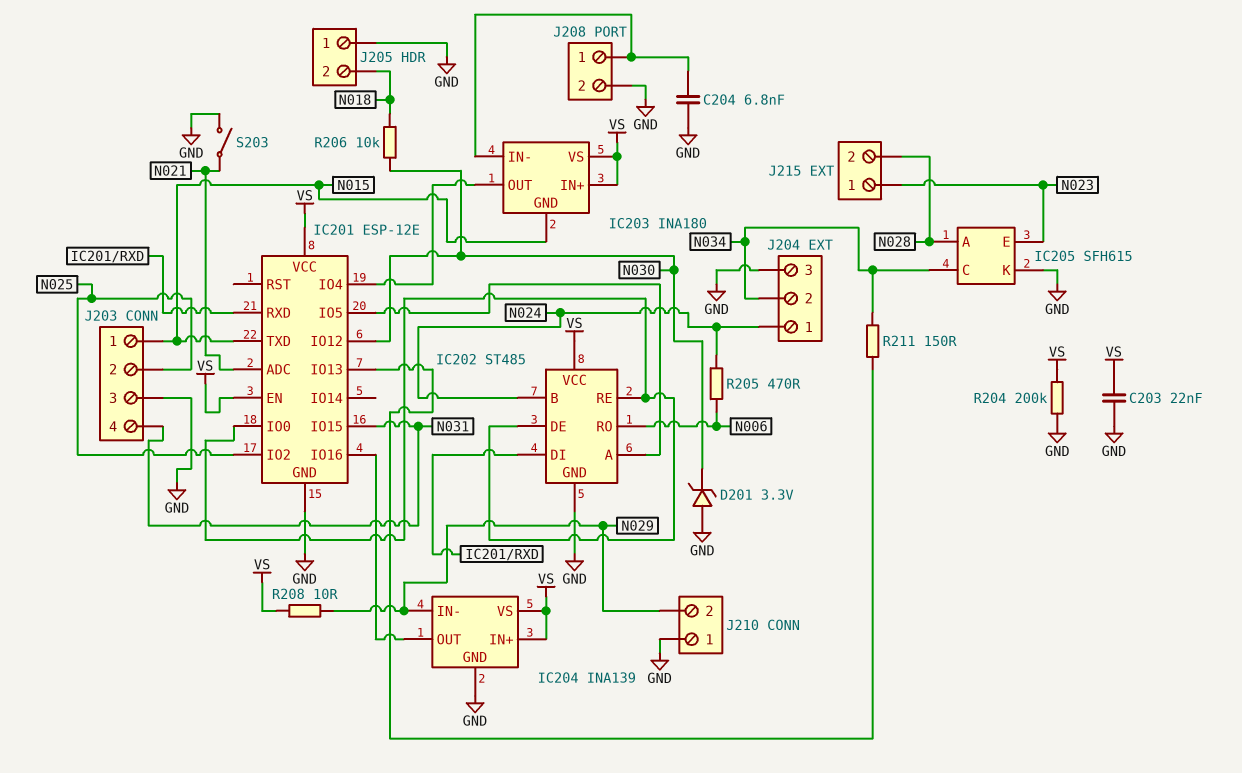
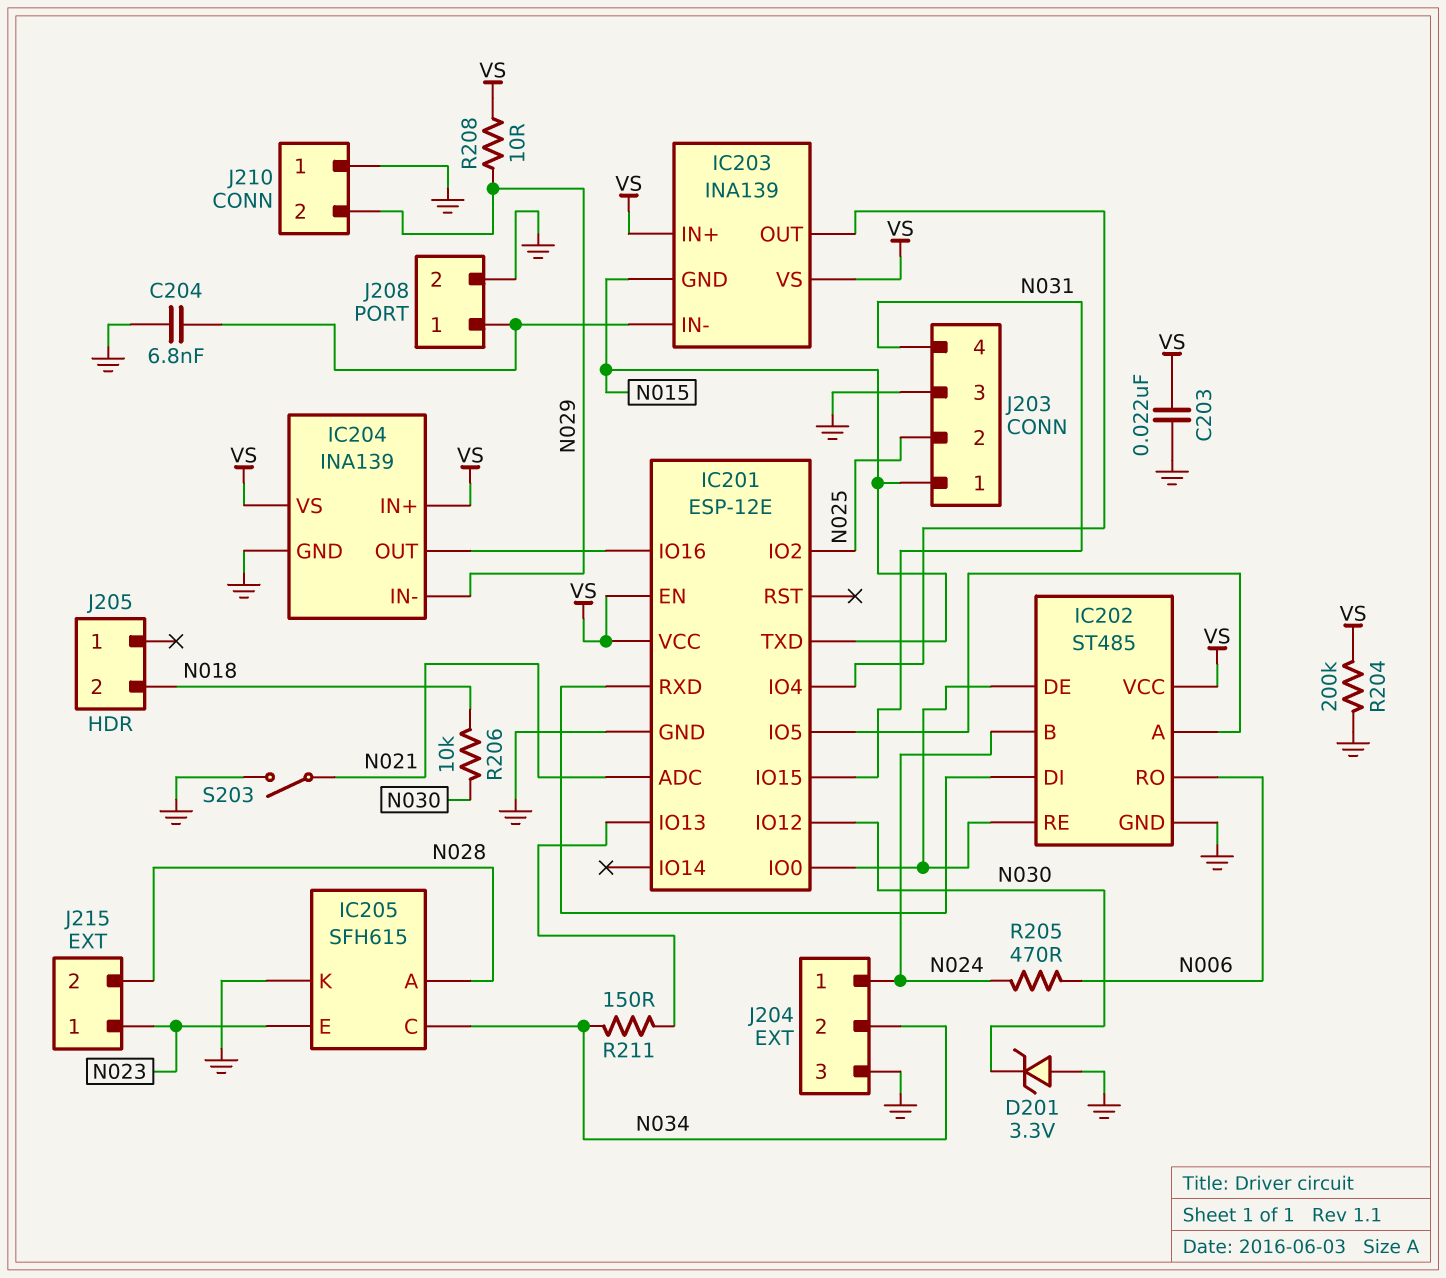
IC203: INA180 -> INA139
J205 pin 1: GND -> none

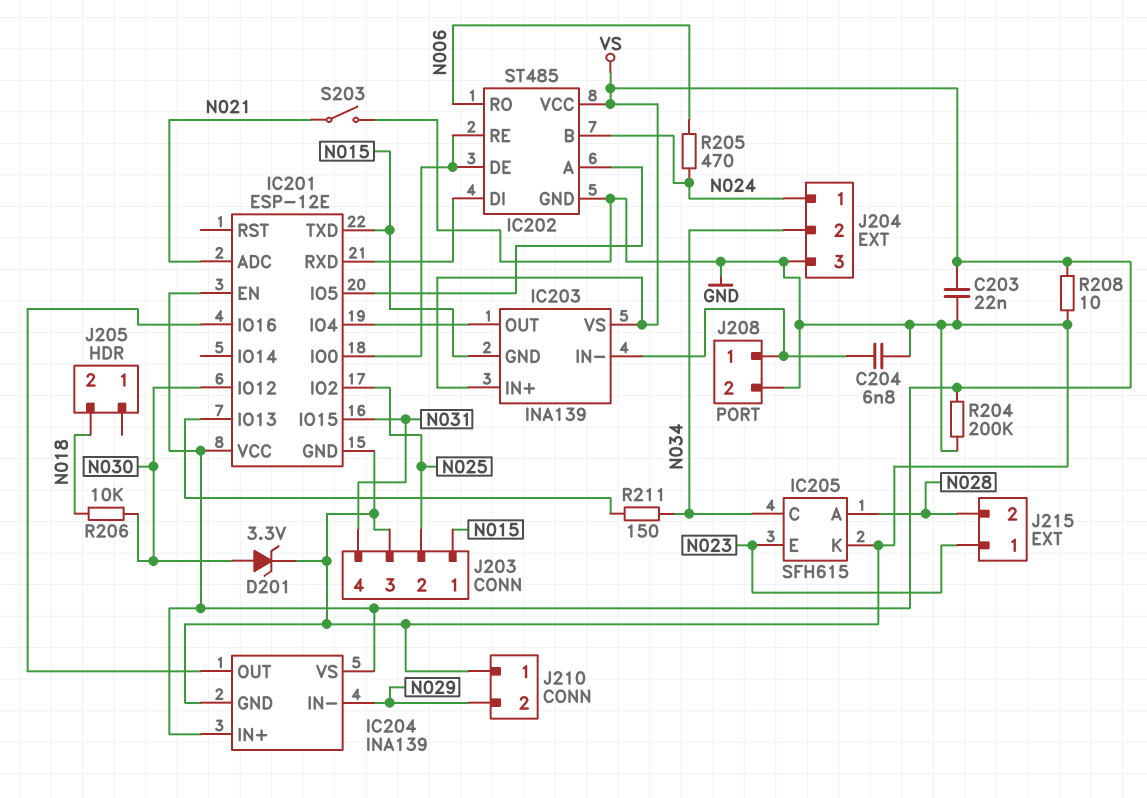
D201: zener 3.3V (A GND, K N030) -> zener 3.3V (A N030, K GND)
R208: 10 (N029, VS) -> 10 (GND, VS)

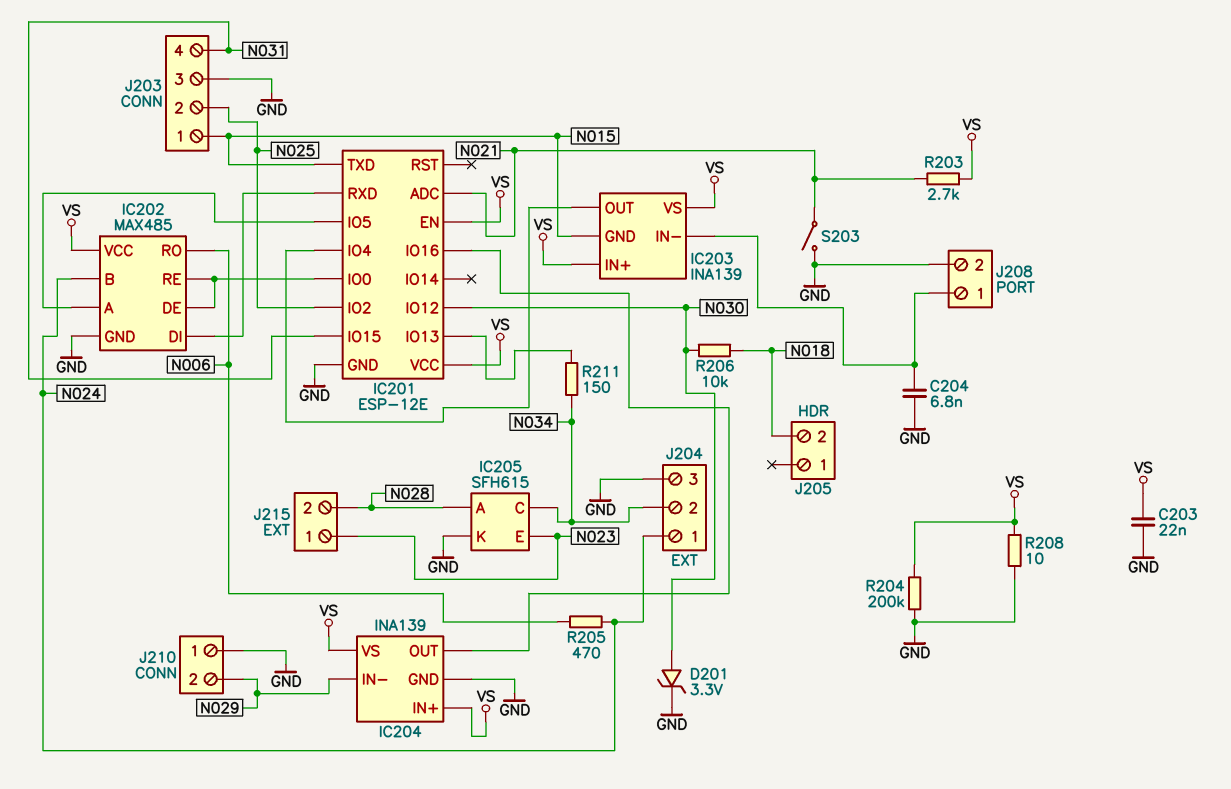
IC202: ST485 -> MAX485
R203: none -> 2.7k (N021, VS)

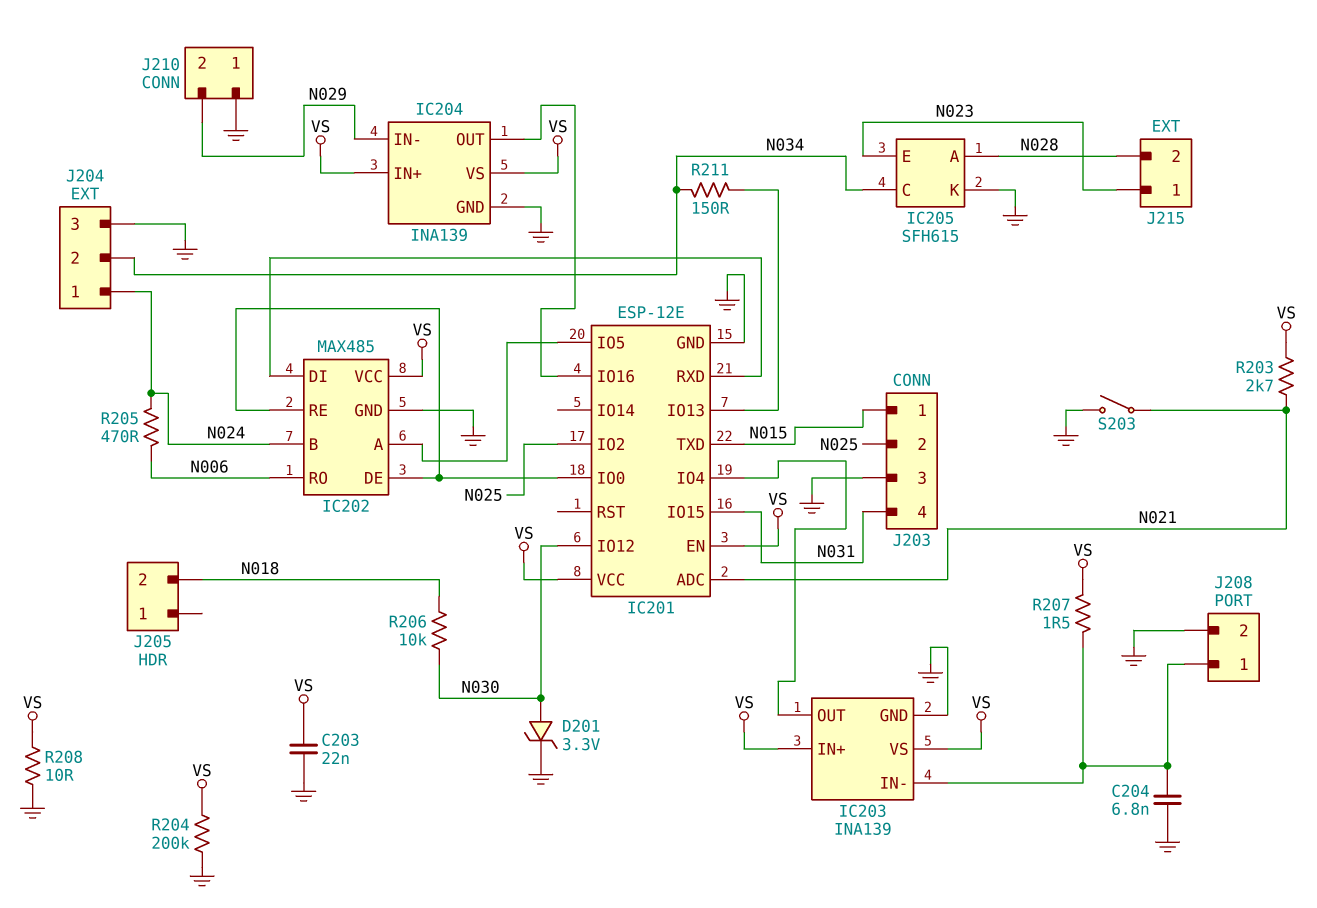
IC203 pin GND: N015 -> GND
R207: none -> 1.5 (IC203/IN-, VS)

